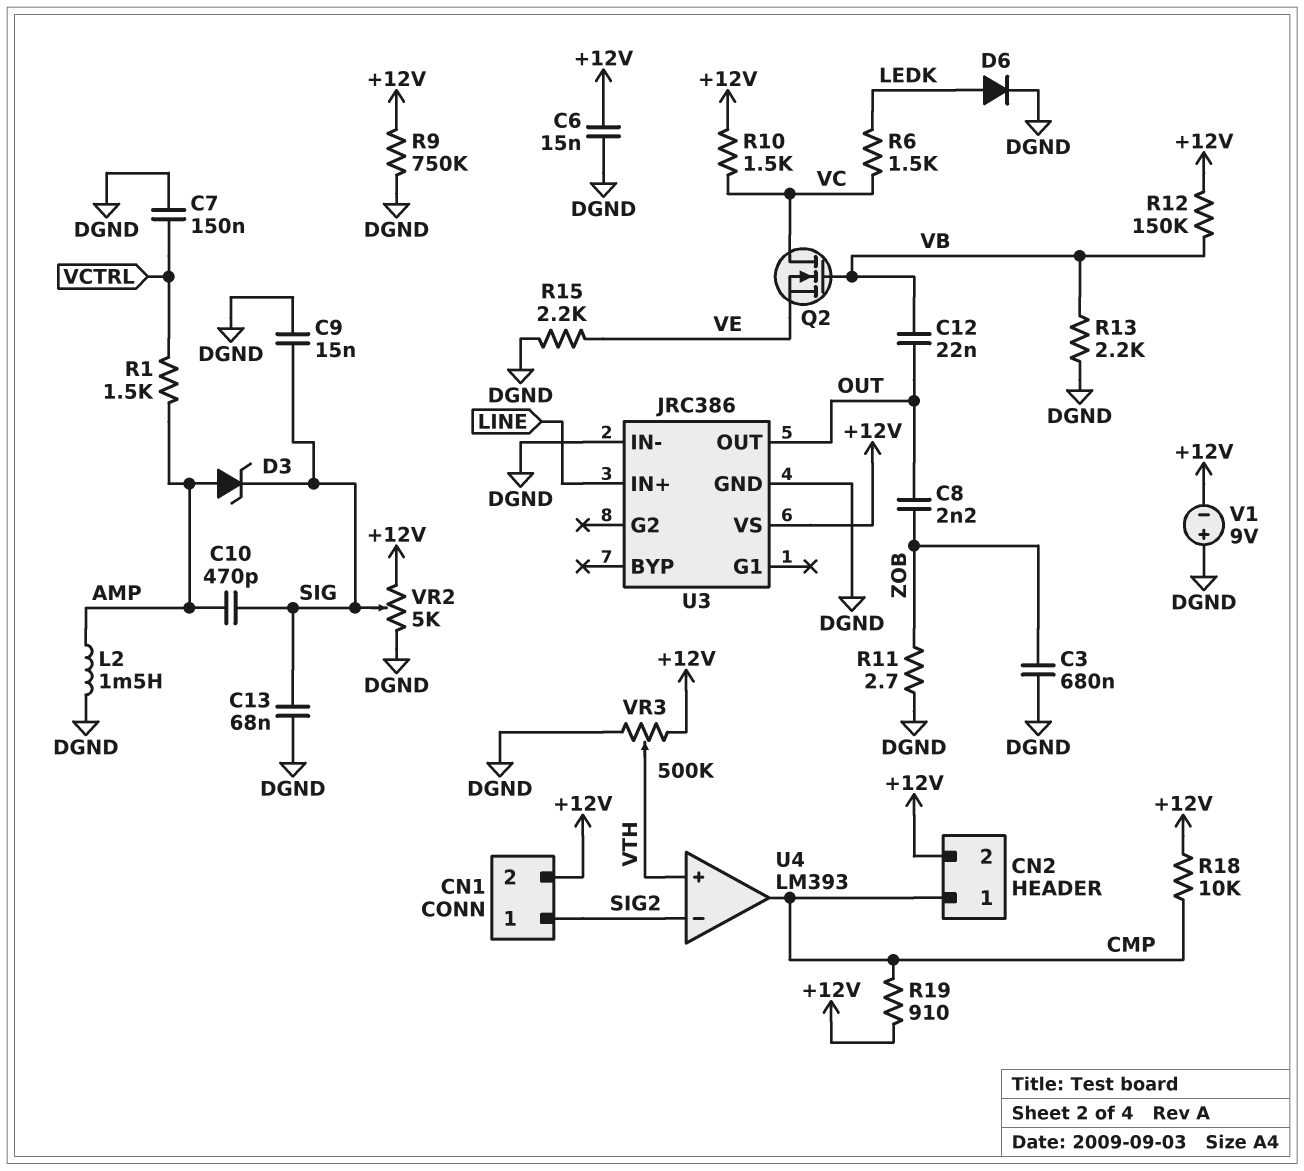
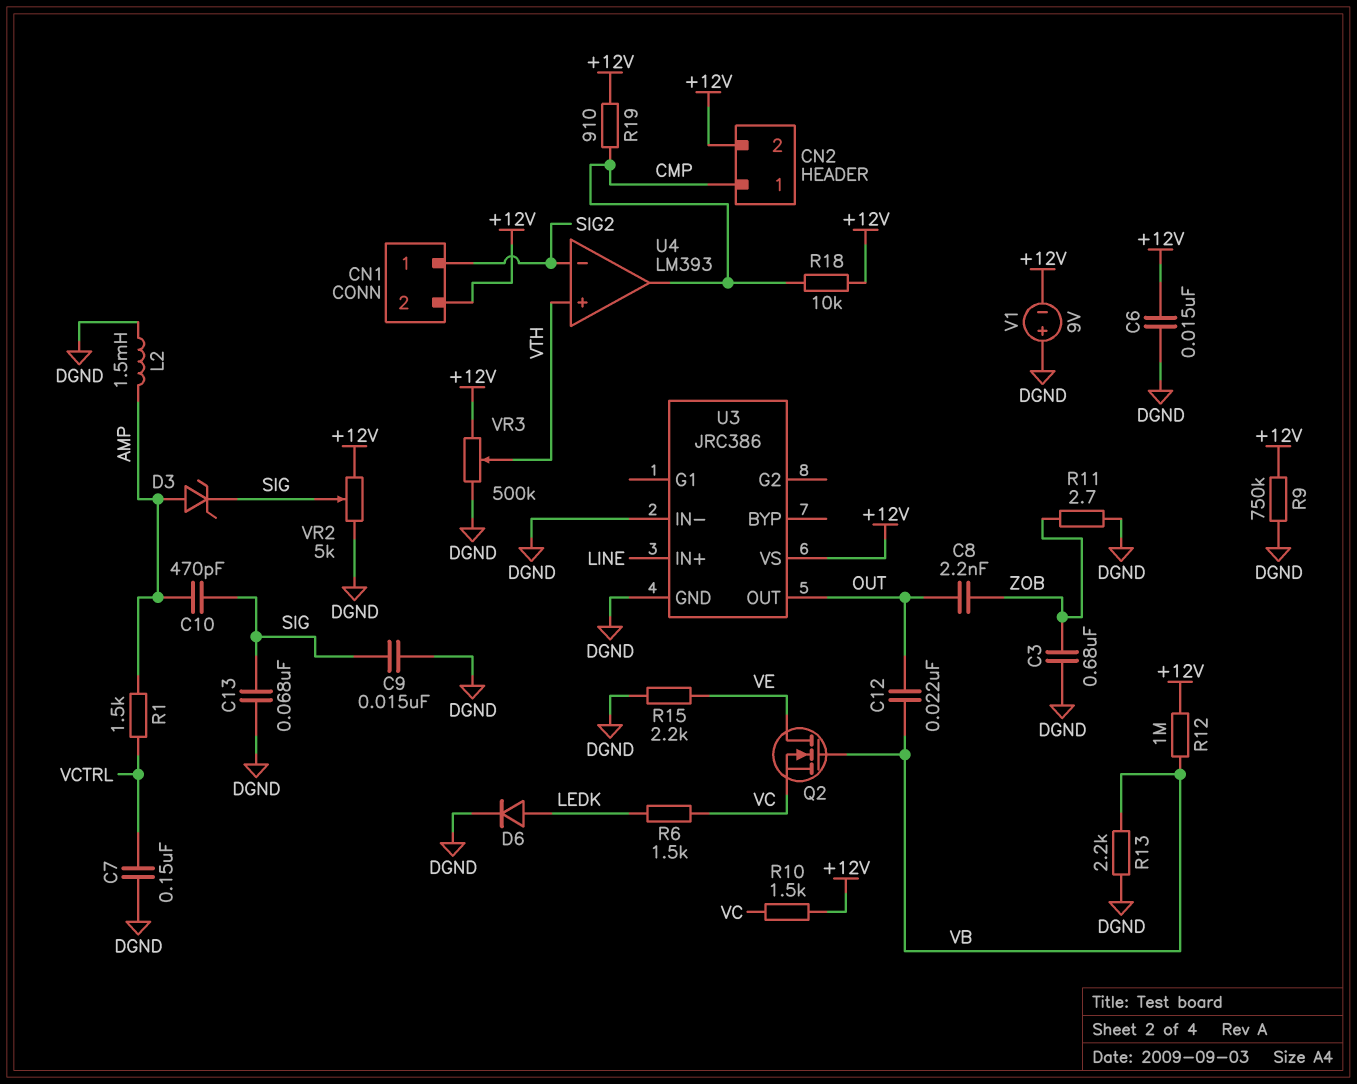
Q2: NMOS (G VB, D VC, S VE) -> NMOS (G VB, D VE, S VC)
R12: 150k (+12V, VB) -> 1M (+12V, VB)

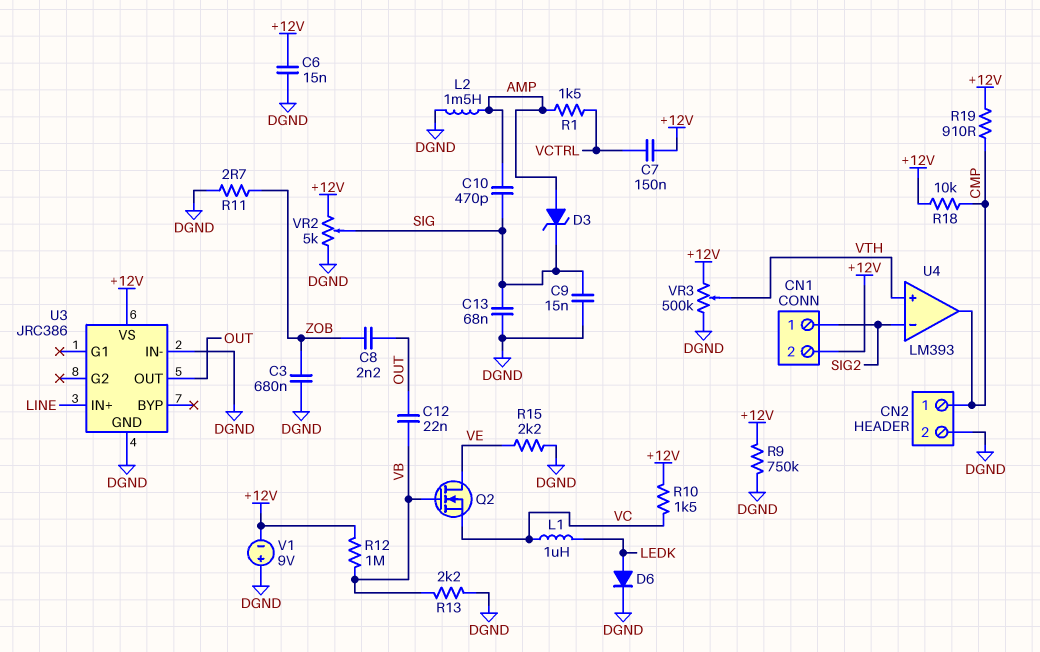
C7: 150nF (DGND, VCTRL) -> 150nF (+12V, VCTRL)
CN2 pin 2: +12V -> DGND
L1: none -> 1uH (LEDK, VC)
R6: 1.5k (LEDK, VC) -> none

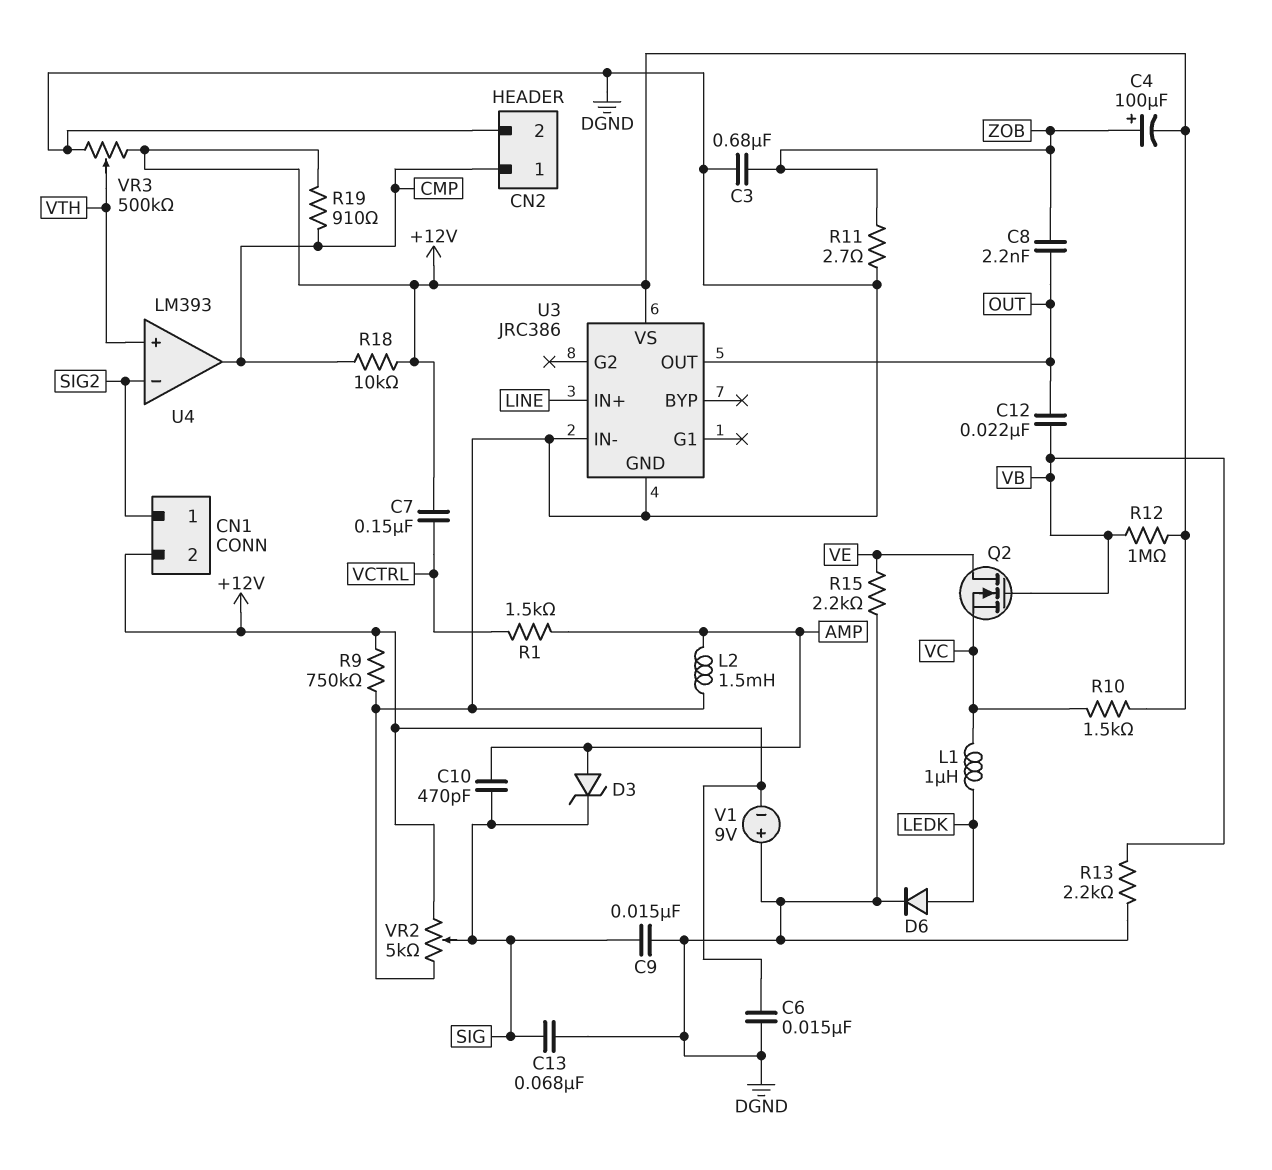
C4: none -> 100uF (plus ZOB, minus +12V)

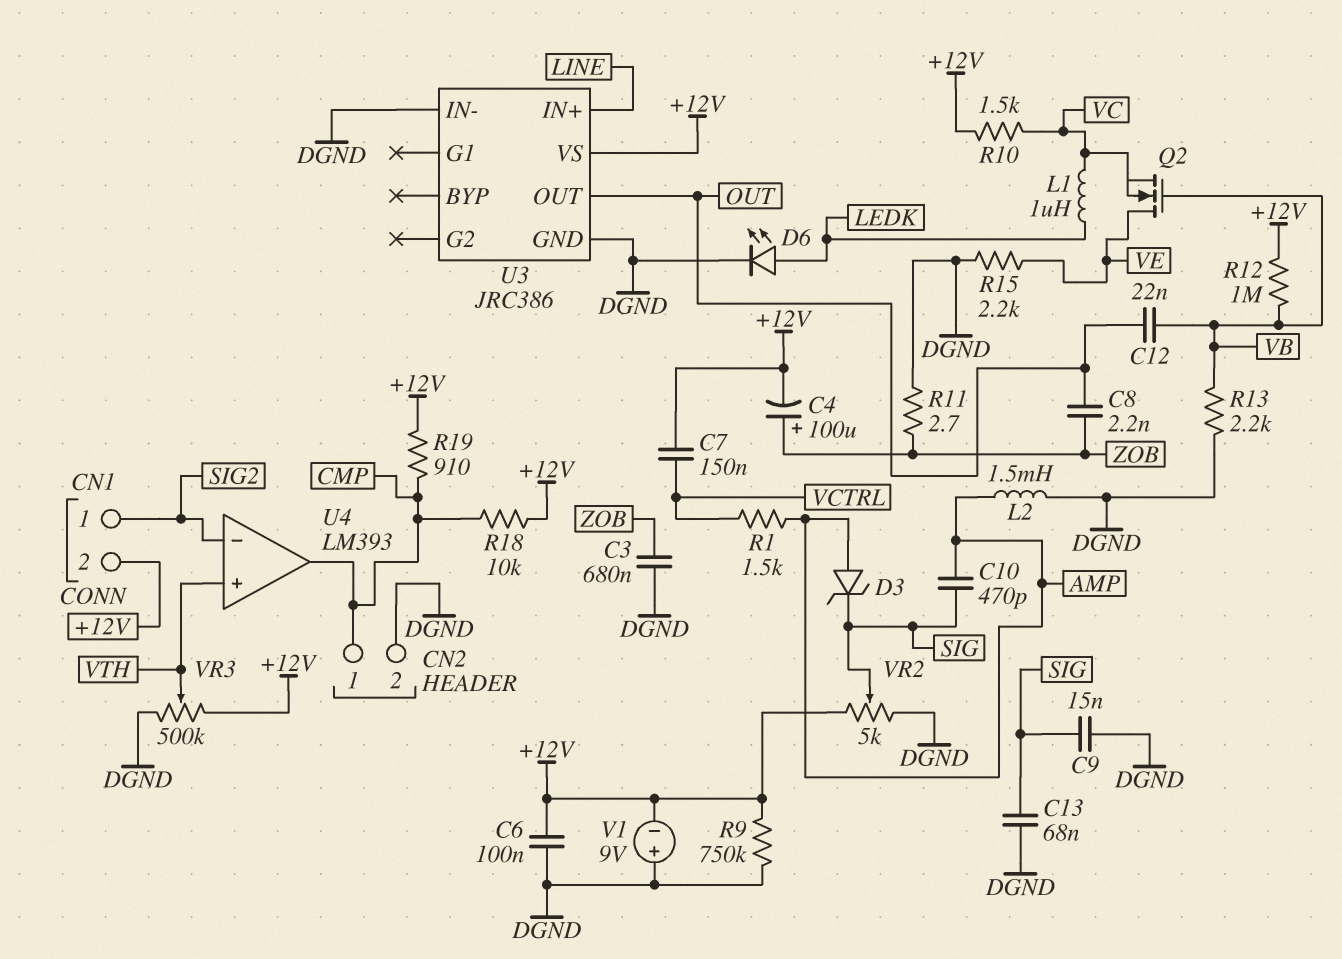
C6: 15nF (+12V, DGND) -> 100nF (+12V, DGND)
D6: diode (A LEDK, K DGND) -> LED (A LEDK, K DGND)

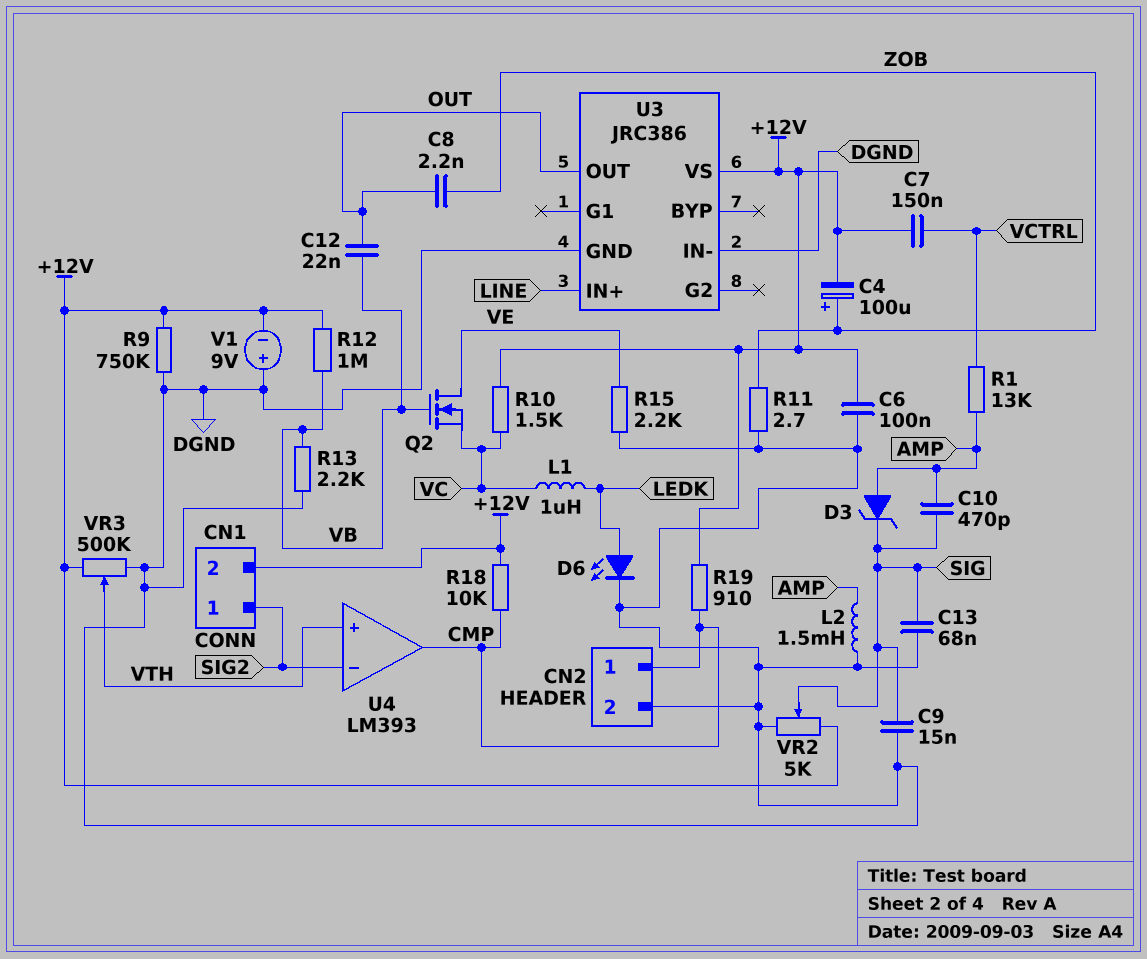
C3: 680nF (DGND, ZOB) -> none
R1: 1.5k (AMP, VCTRL) -> 13k (AMP, VCTRL)

